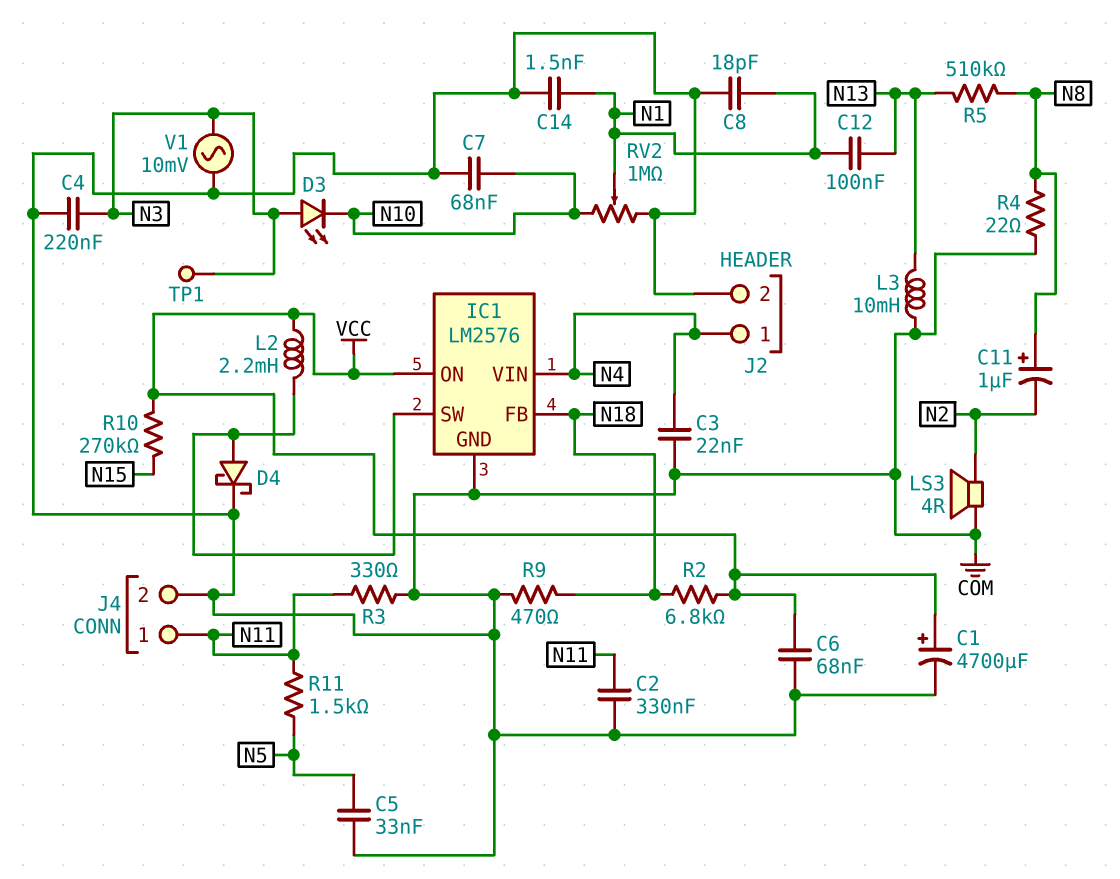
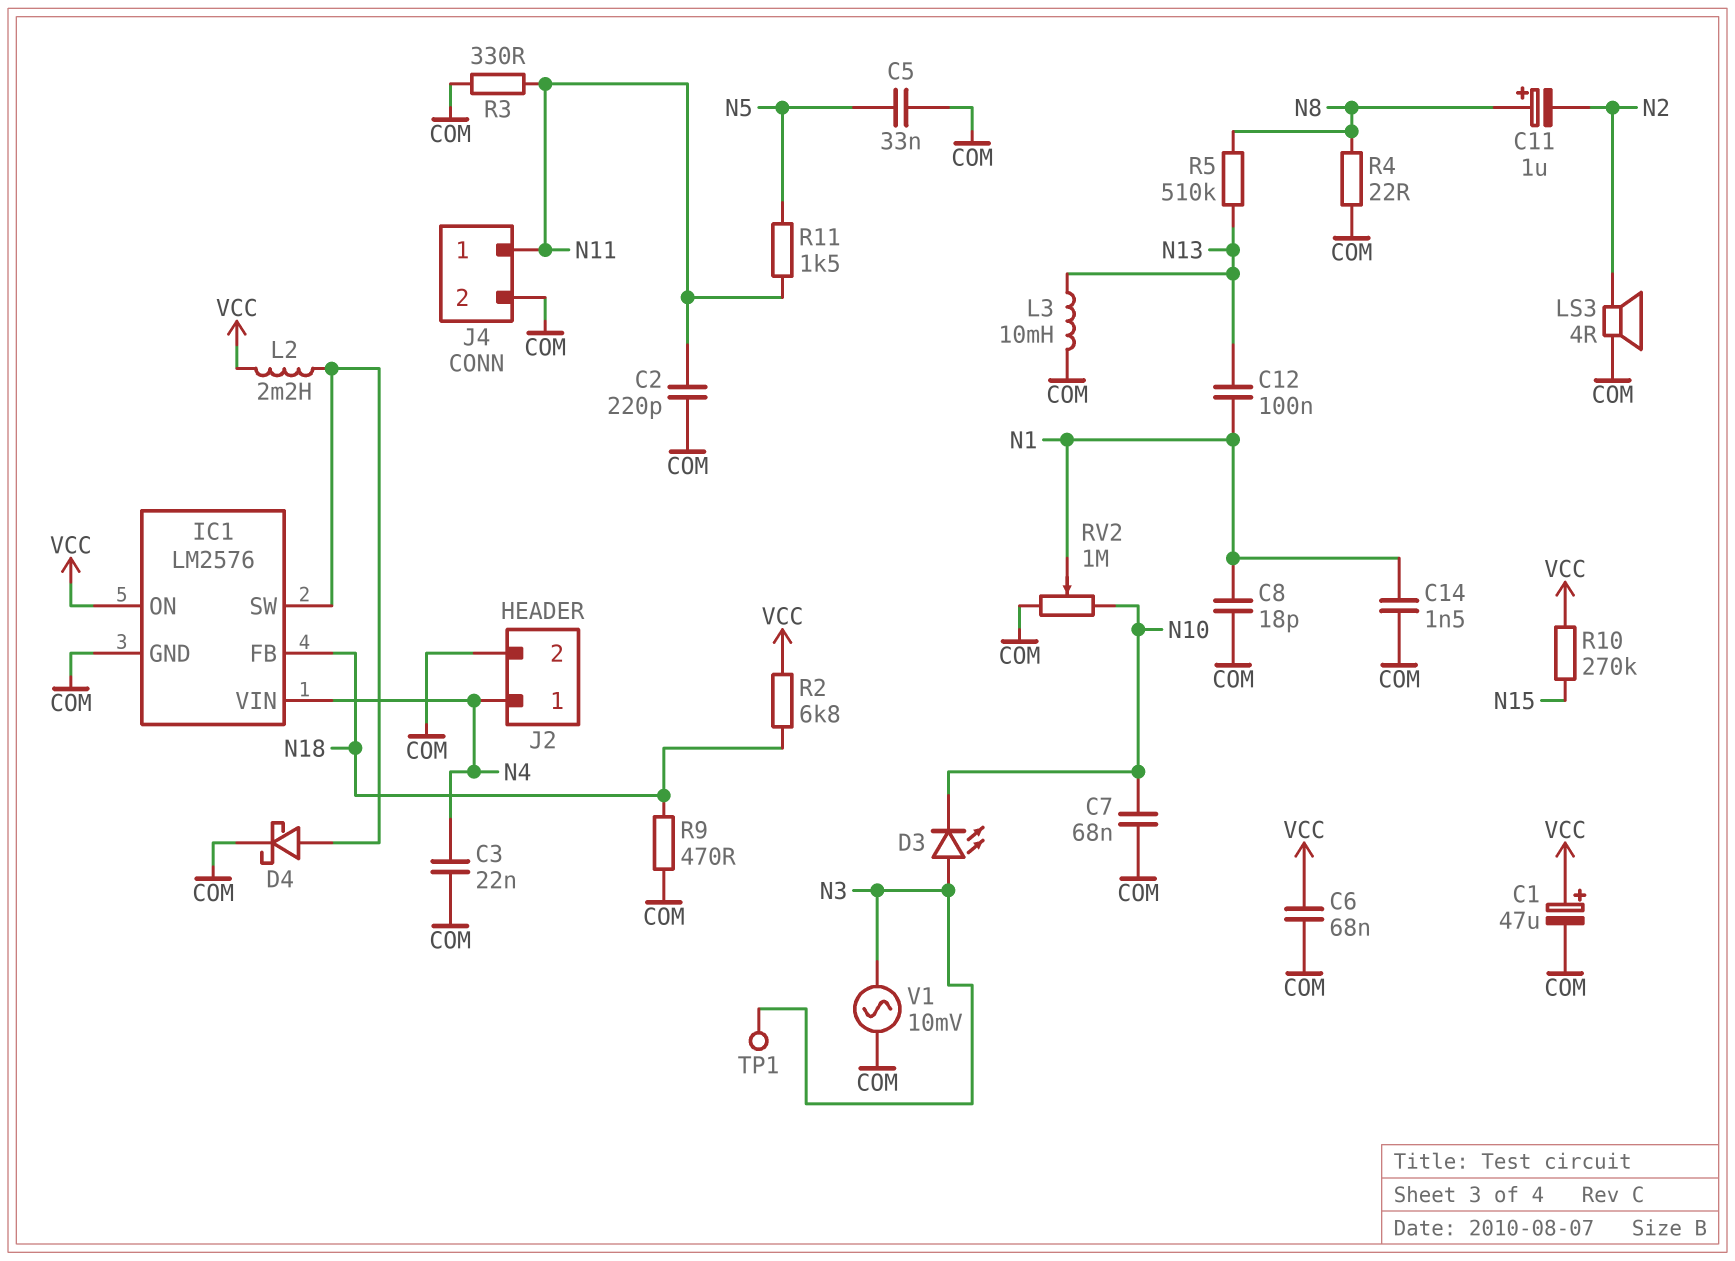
C1: 4700uF (plus VCC, minus COM) -> 47uF (plus VCC, minus COM)
C2: 330nF (COM, N11) -> 220pF (COM, N11)
C4: 220nF (COM, N3) -> none

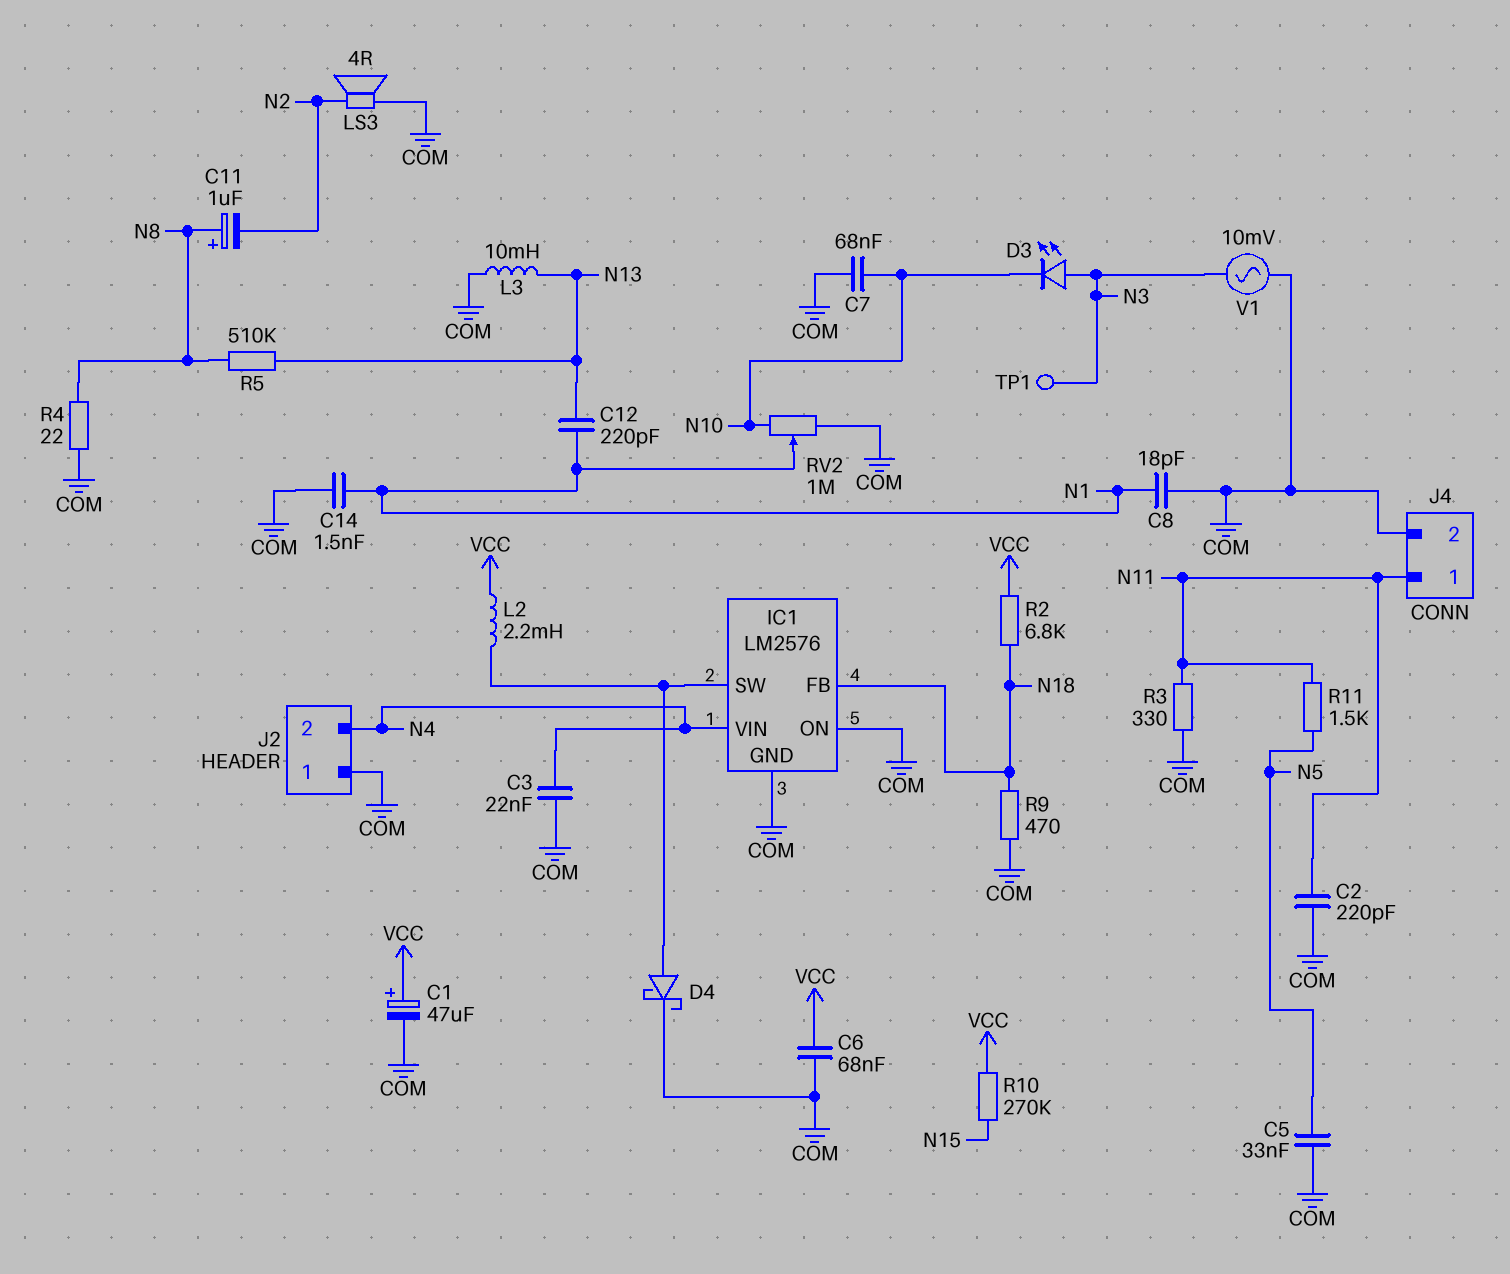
C12: 100nF (N1, N13) -> 220pF (N1, N13)
IC1 pin ON: VCC -> COM
J2 pin 1: N4 -> COM
J2 pin 2: COM -> N4

